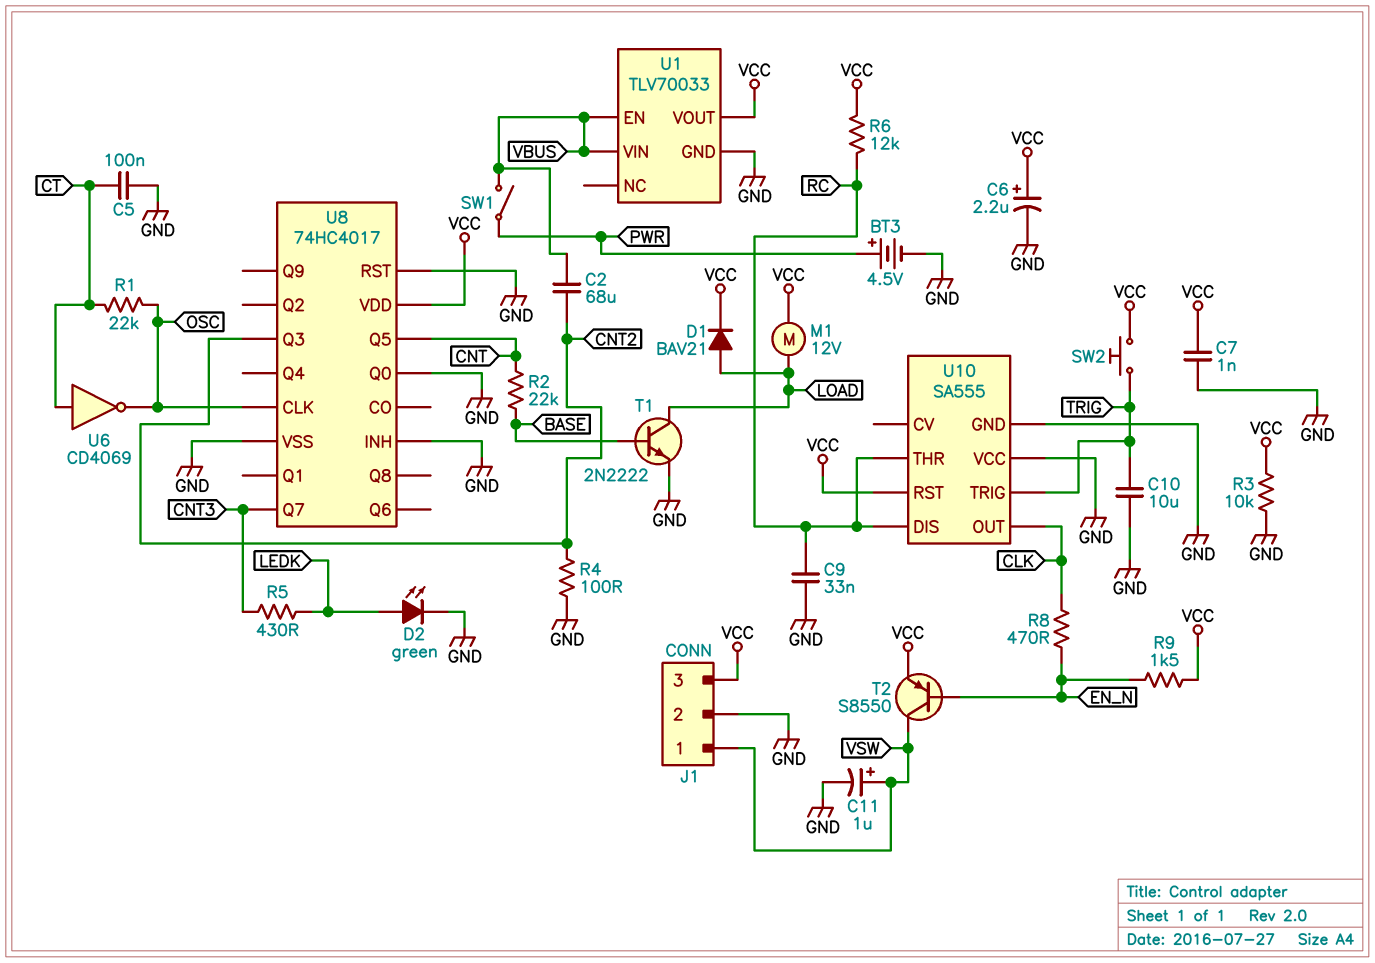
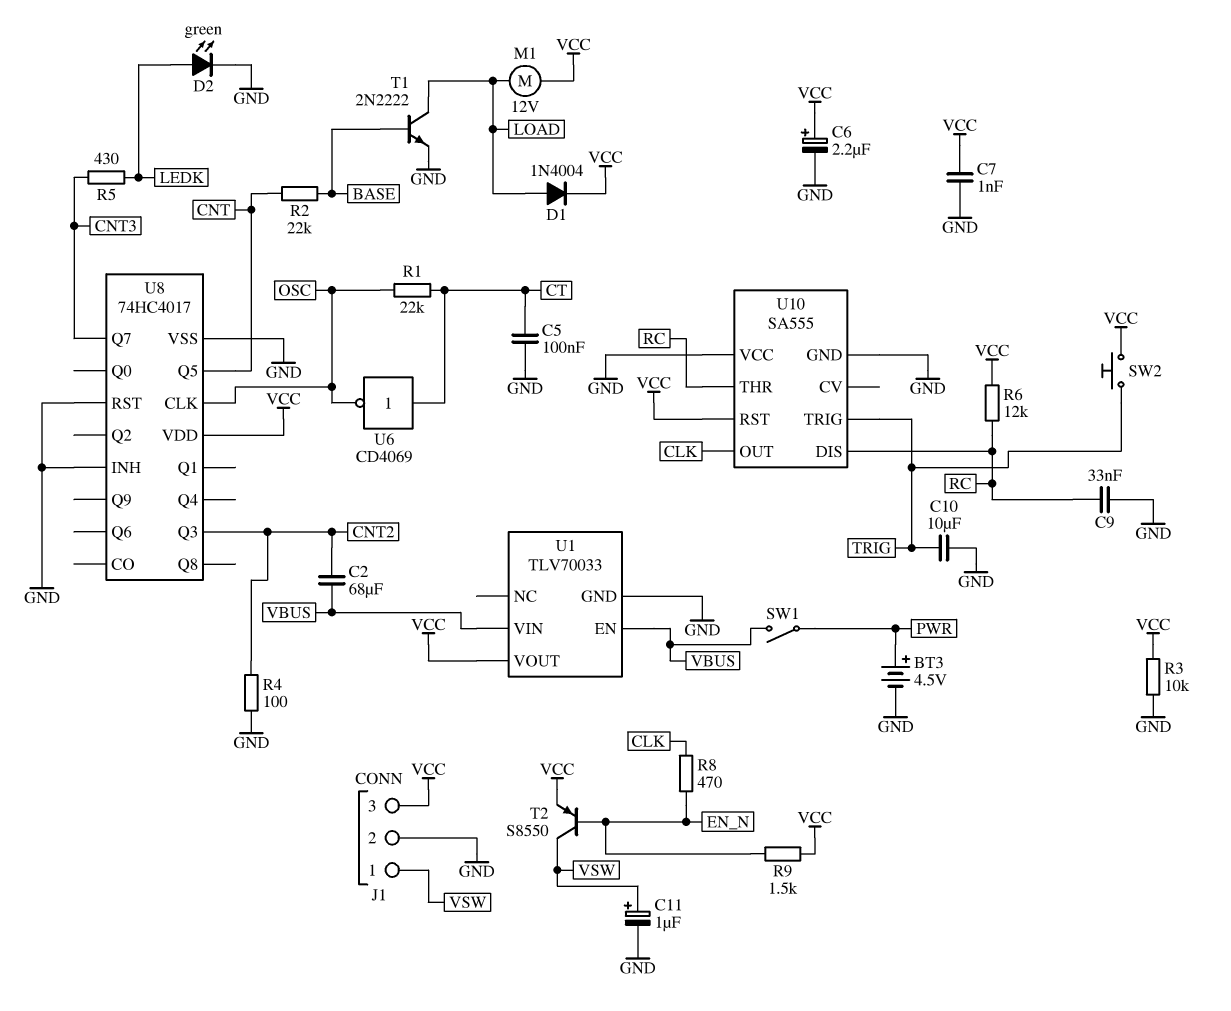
D1: diode BAV21 (A LOAD, K VCC) -> diode 1N4004 (A LOAD, K VCC)
U8 pin Q0: GND -> none

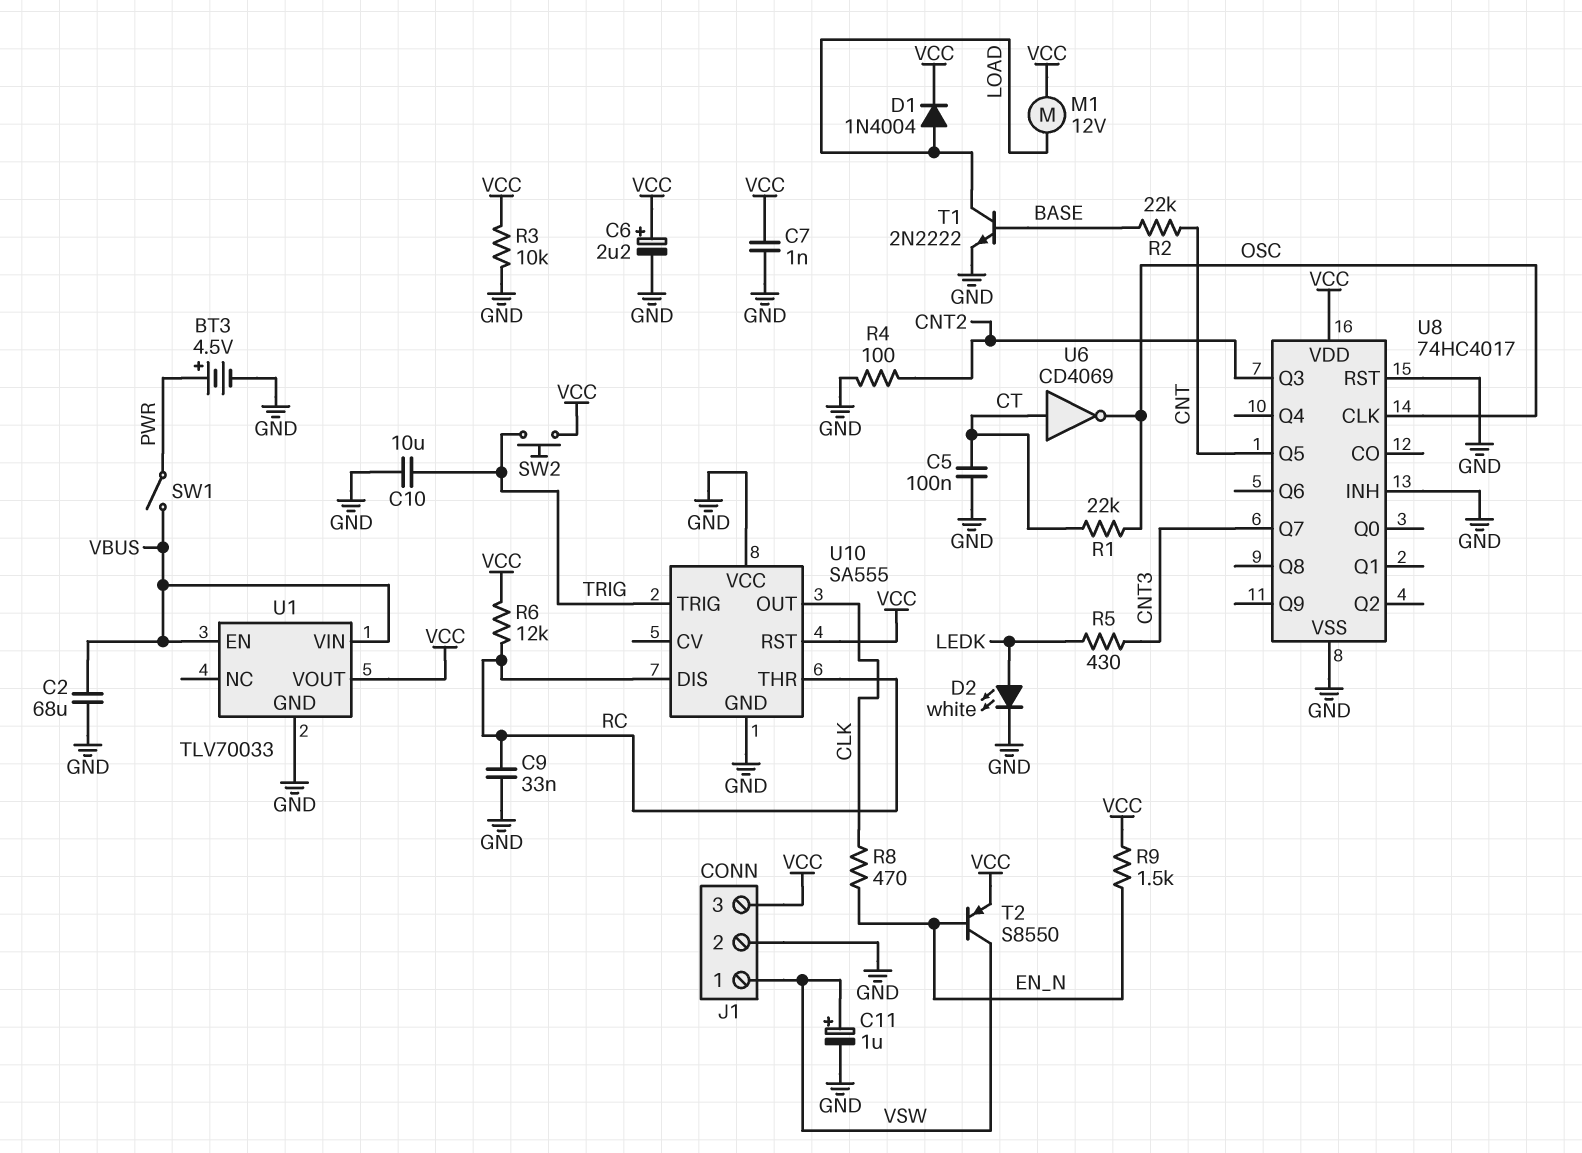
C2: 68uF (CNT2, VBUS) -> 68uF (GND, VBUS)
D2: LED green (A LEDK, K GND) -> LED white (A LEDK, K GND)

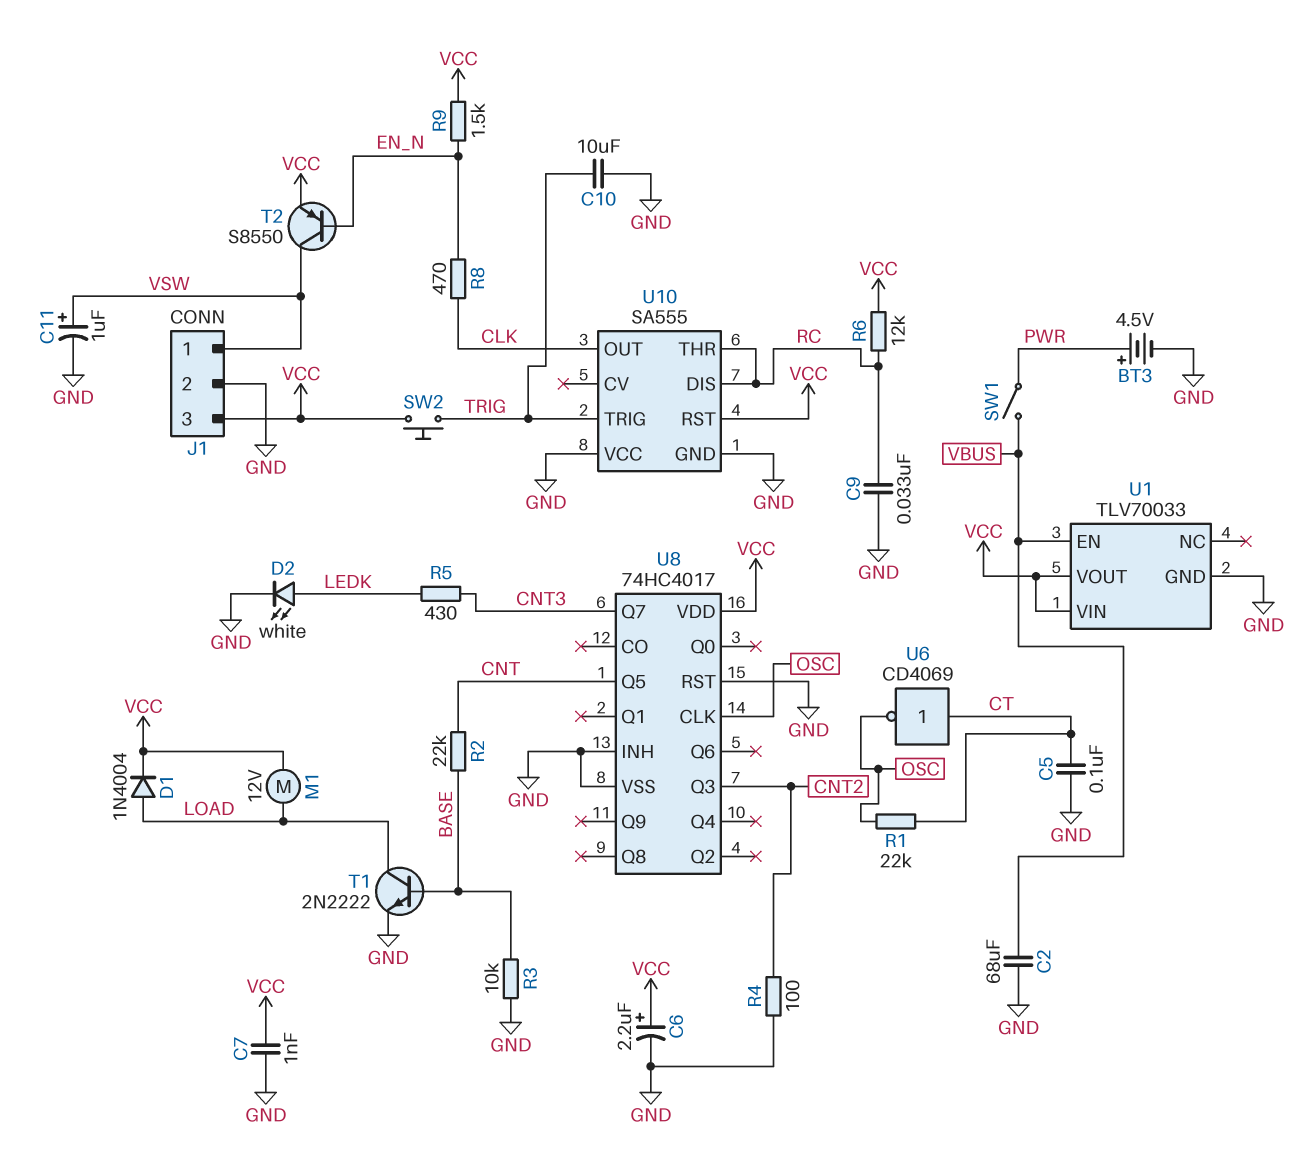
R3: 10k (GND, VCC) -> 10k (BASE, GND)
U1 pin VIN: VBUS -> VCC

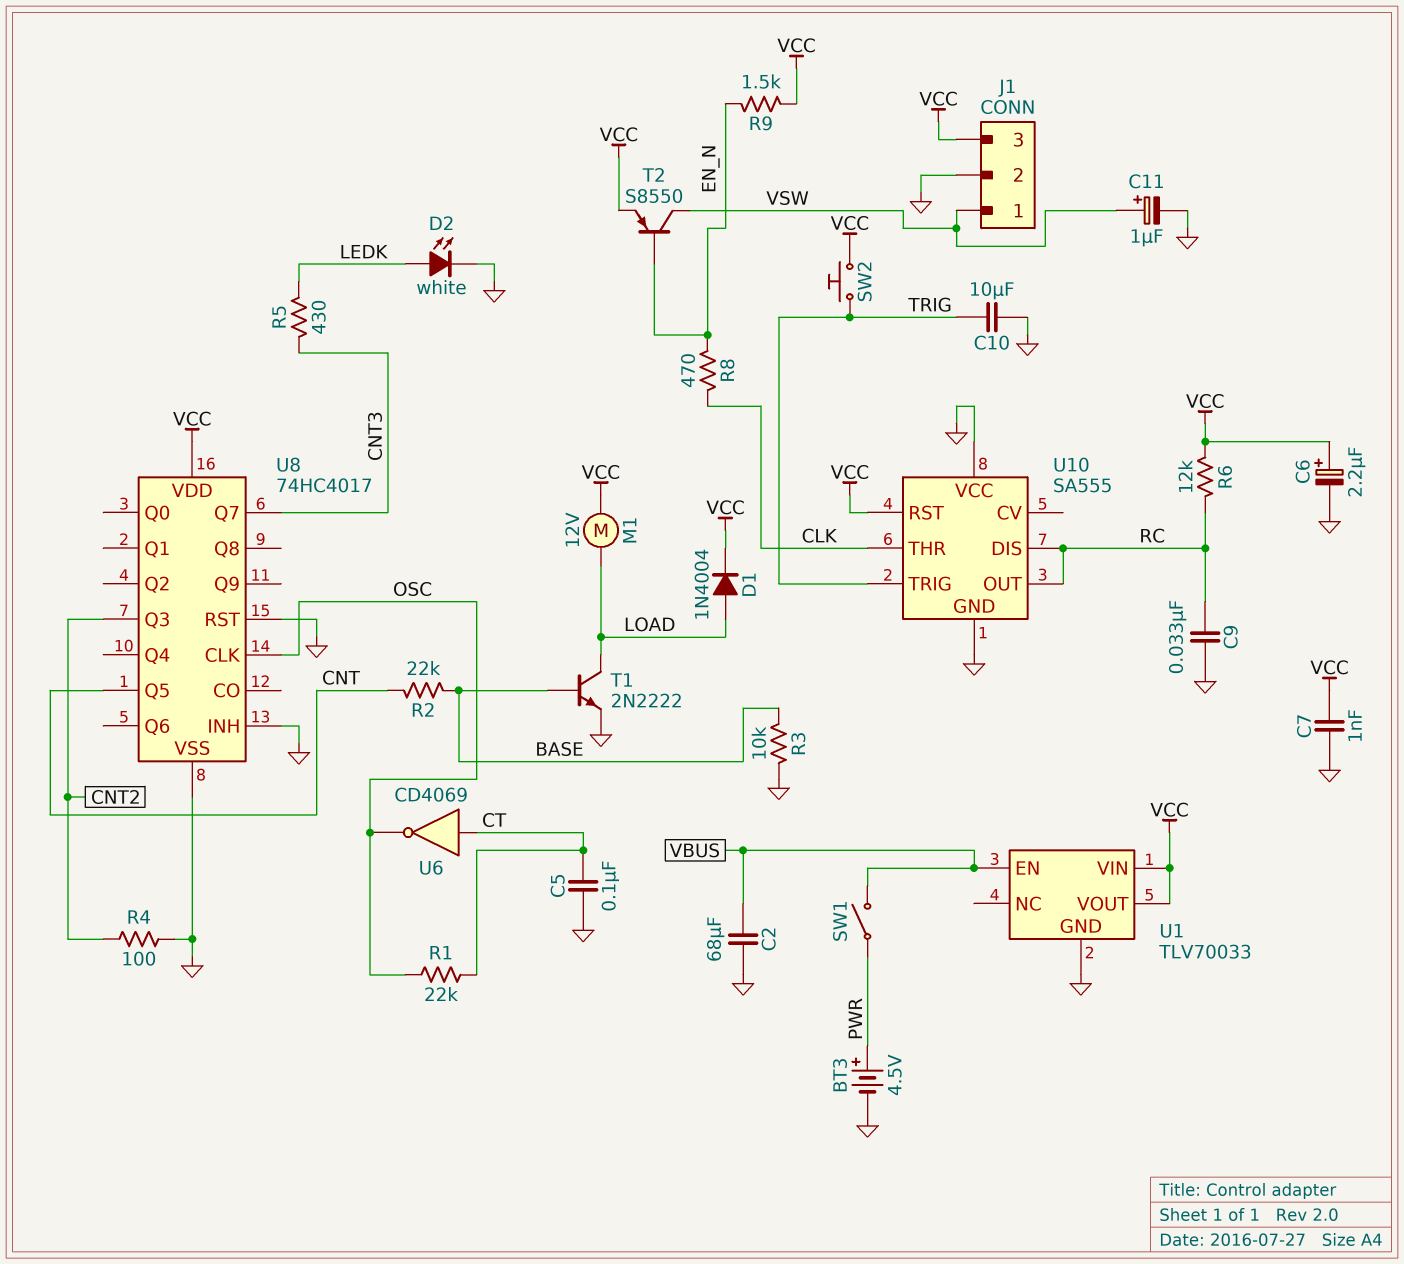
U10 pin OUT: CLK -> RC
U10 pin THR: RC -> CLK

